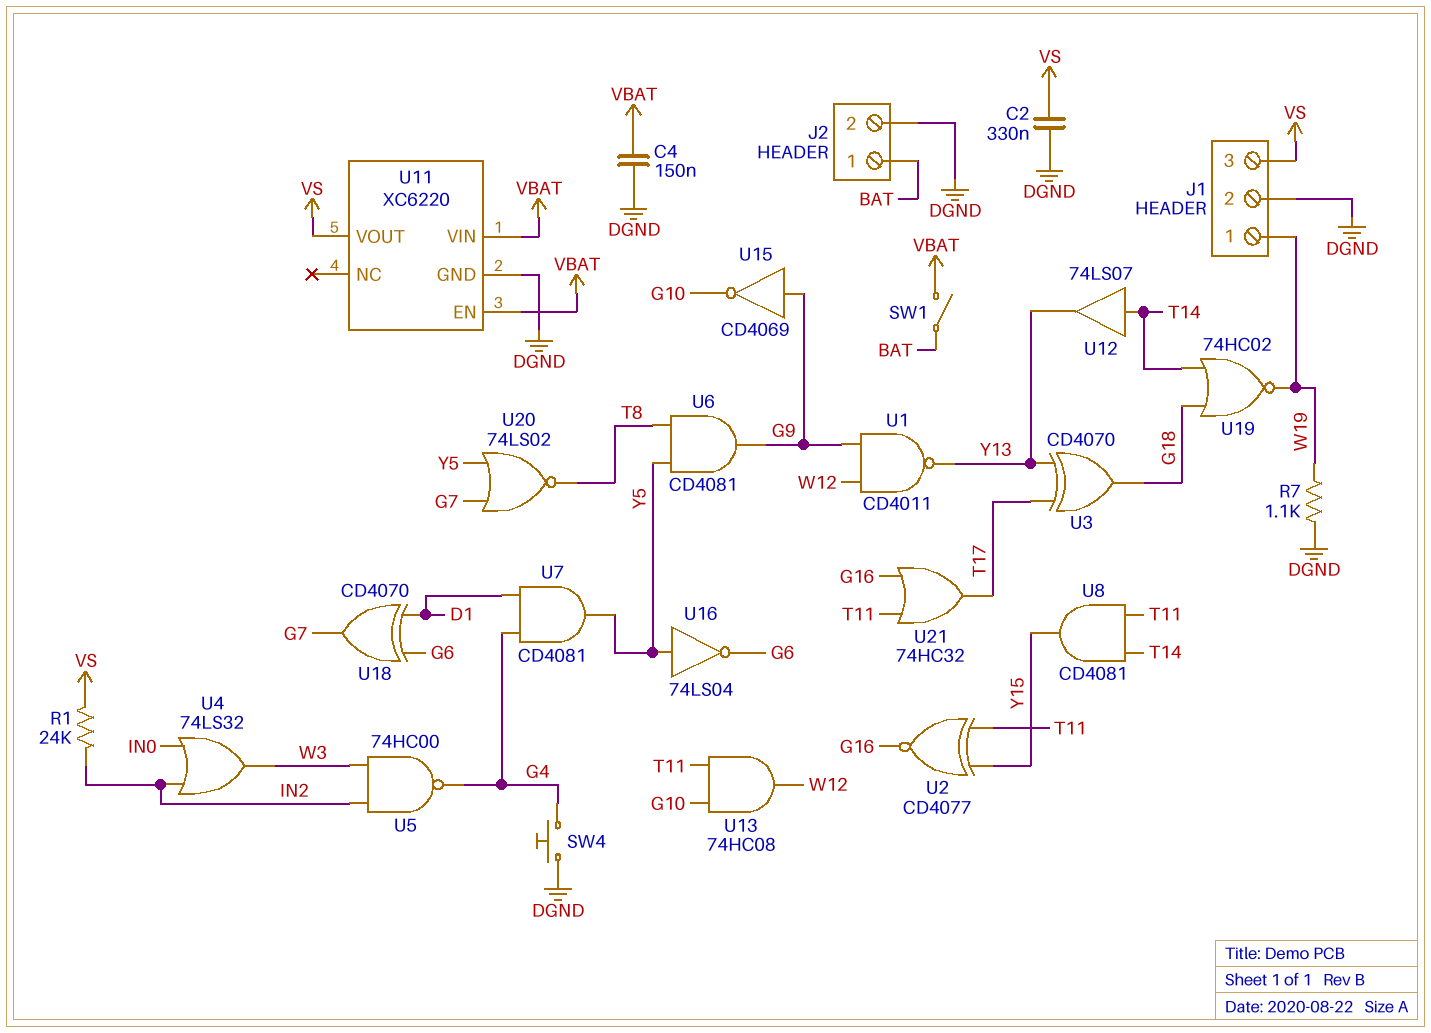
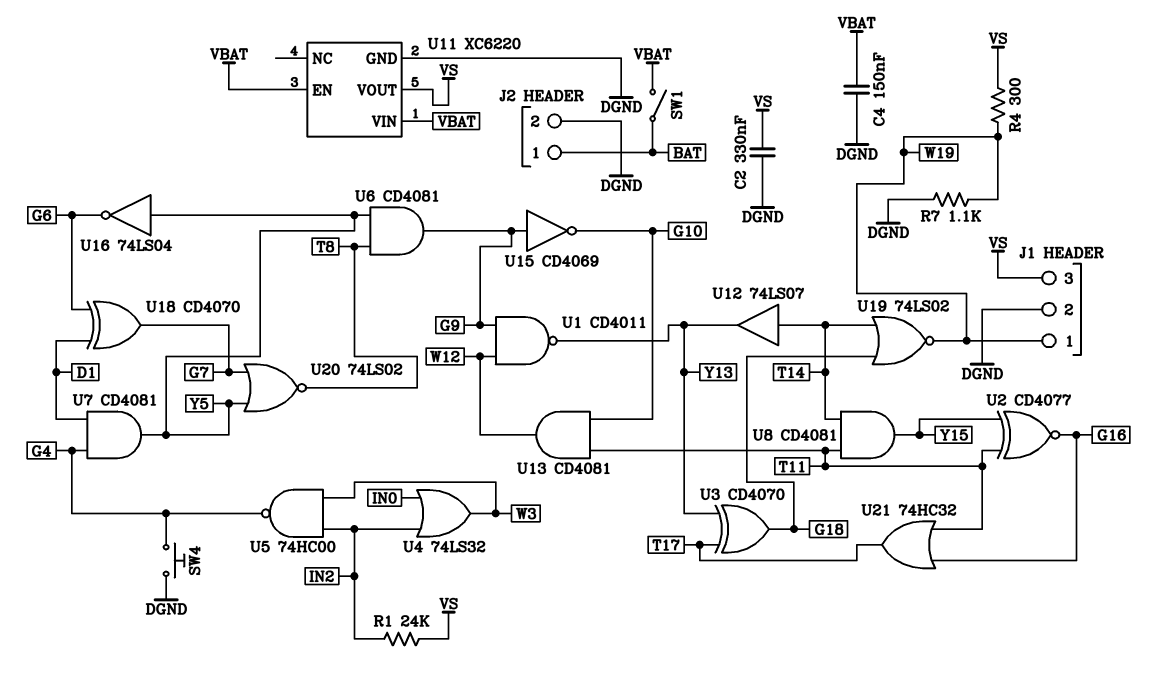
R4: none -> 300 (VS, W19)
U13: AND 74HC08 (in G10, in T11, out W12) -> AND CD4081 (in G10, in T11, out W12)
U19: NOR 74HC02 (in G18, in T14, out W19) -> NOR 74LS02 (in G18, in T14, out W19)

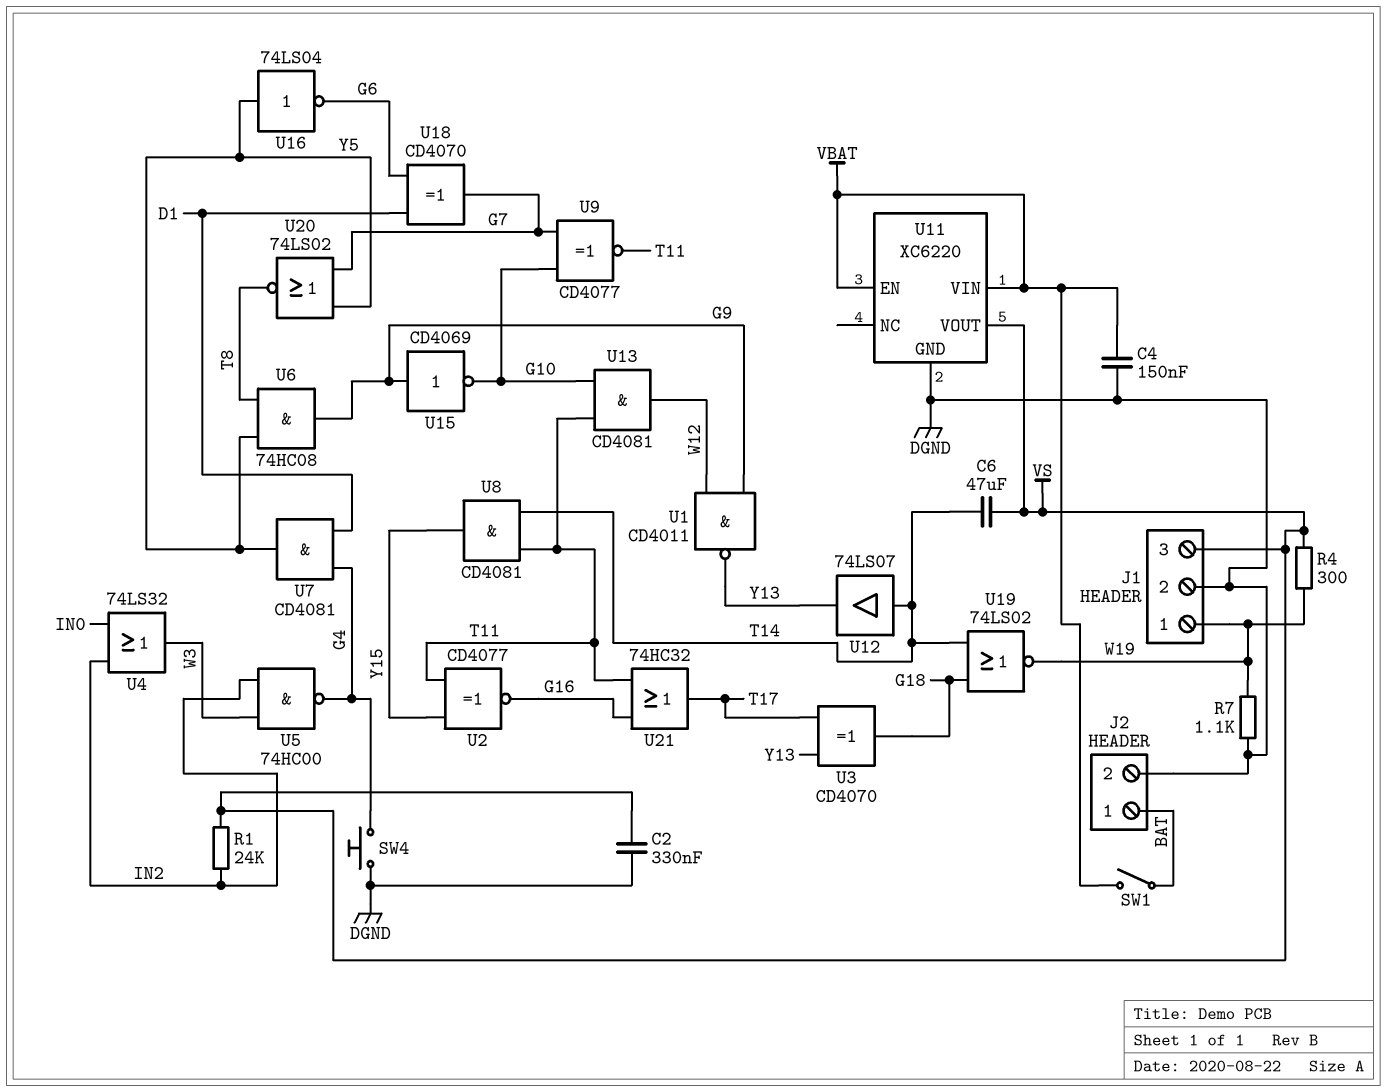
C6: none -> 47uF (T14, VS)
U6: AND CD4081 (in T8, in Y5, out G9) -> AND 74HC08 (in T8, in Y5, out G9)
U9: none -> XNOR CD4077 (in G7, in G10, out T11)

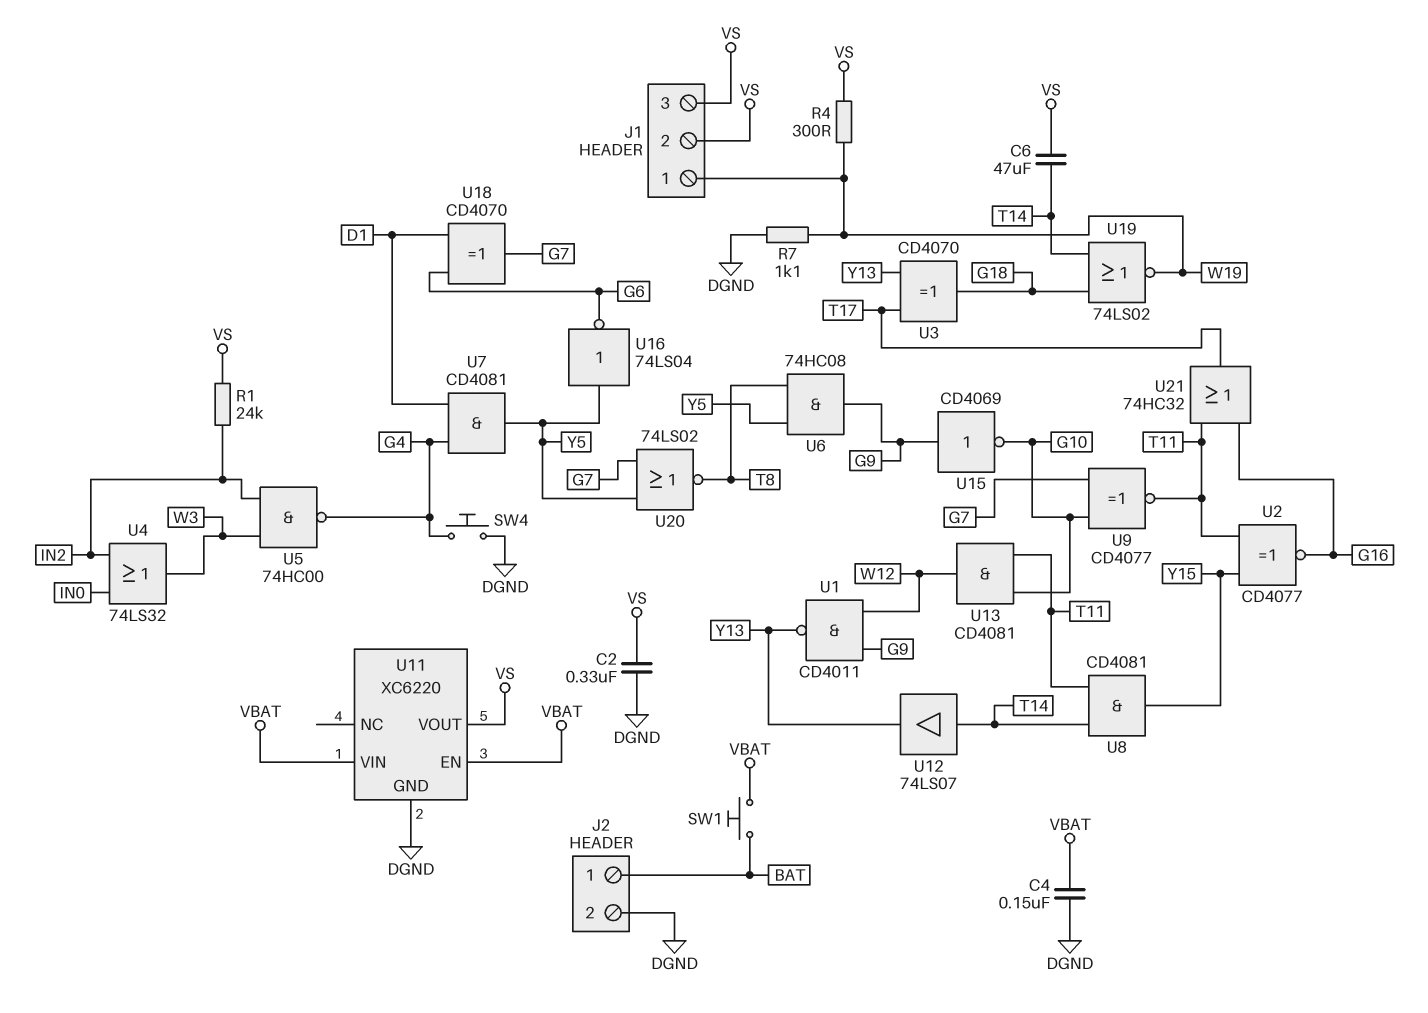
J1 pin 2: DGND -> VS
SW1: switch (BAT, VBAT) -> button (BAT, VBAT)

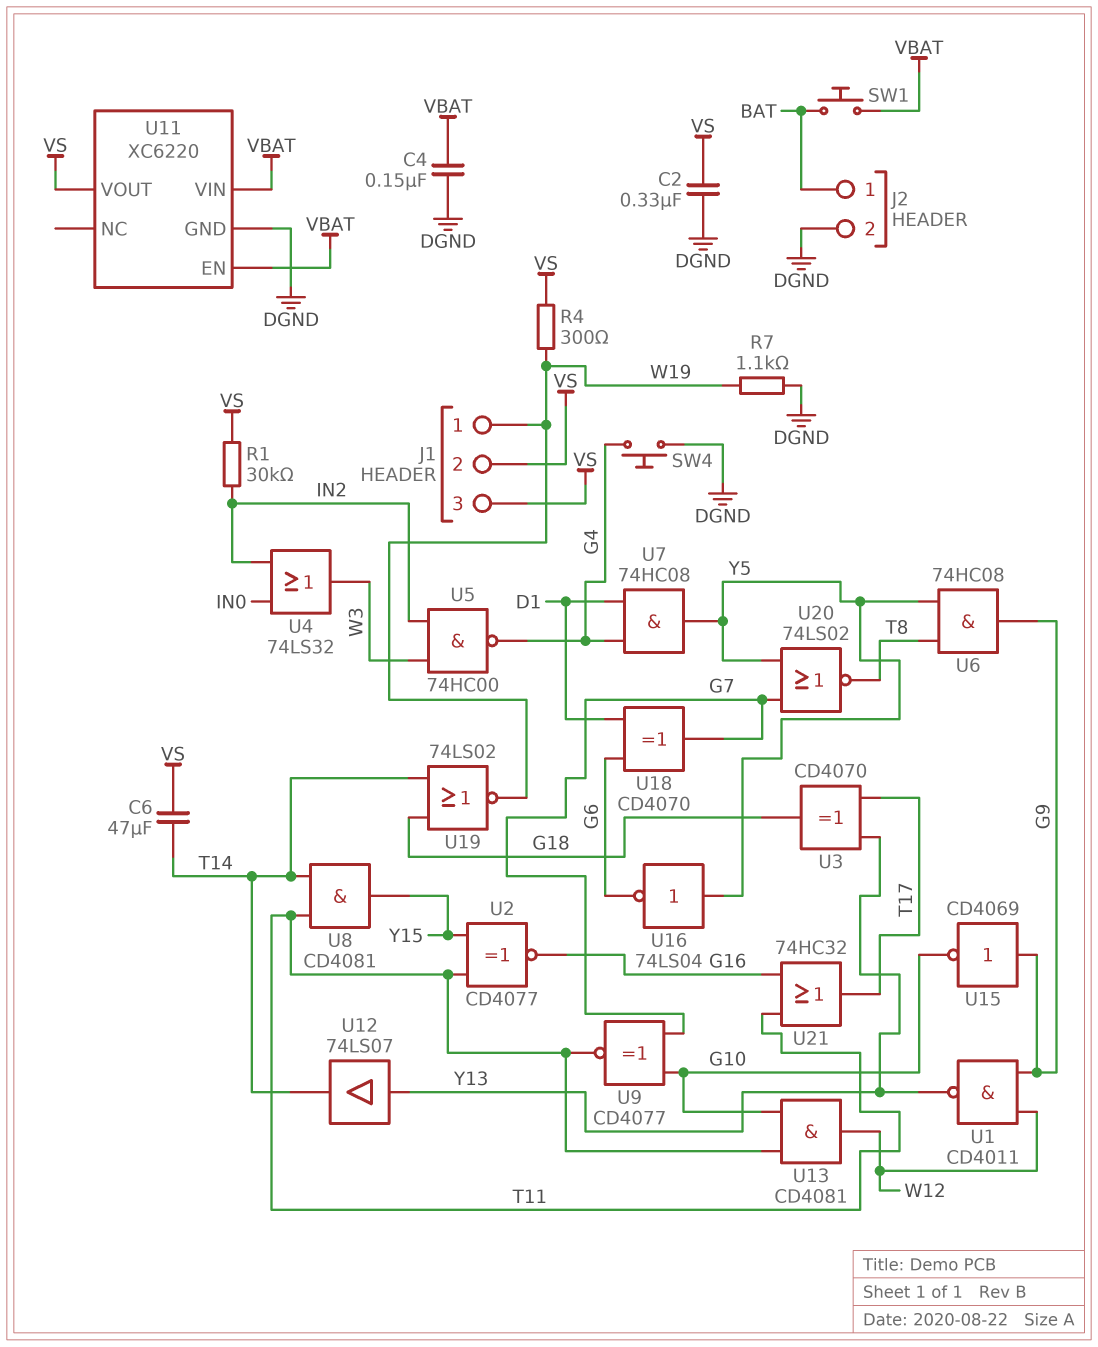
R1: 24k (IN2, VS) -> 30k (IN2, VS)
U7: AND CD4081 (in D1, in G4, out Y5) -> AND 74HC08 (in D1, in G4, out Y5)
U12: buffer 74LS07 (in T14, out Y13) -> buffer 74LS07 (in Y13, out T14)

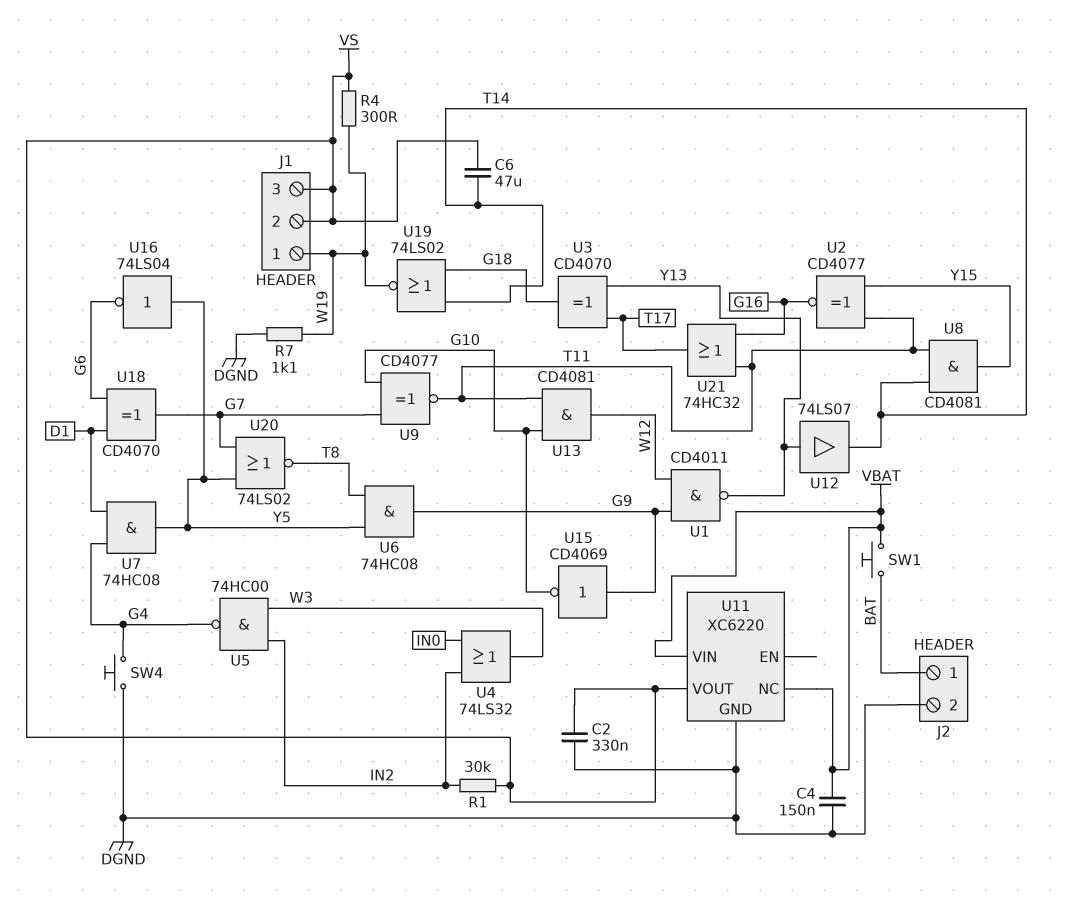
U11 pin EN: VBAT -> none
U11 pin NC: none -> VBAT

